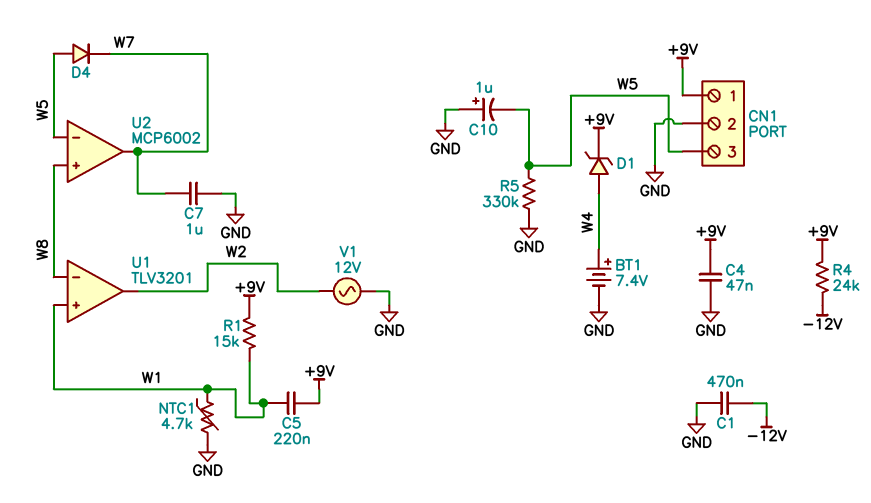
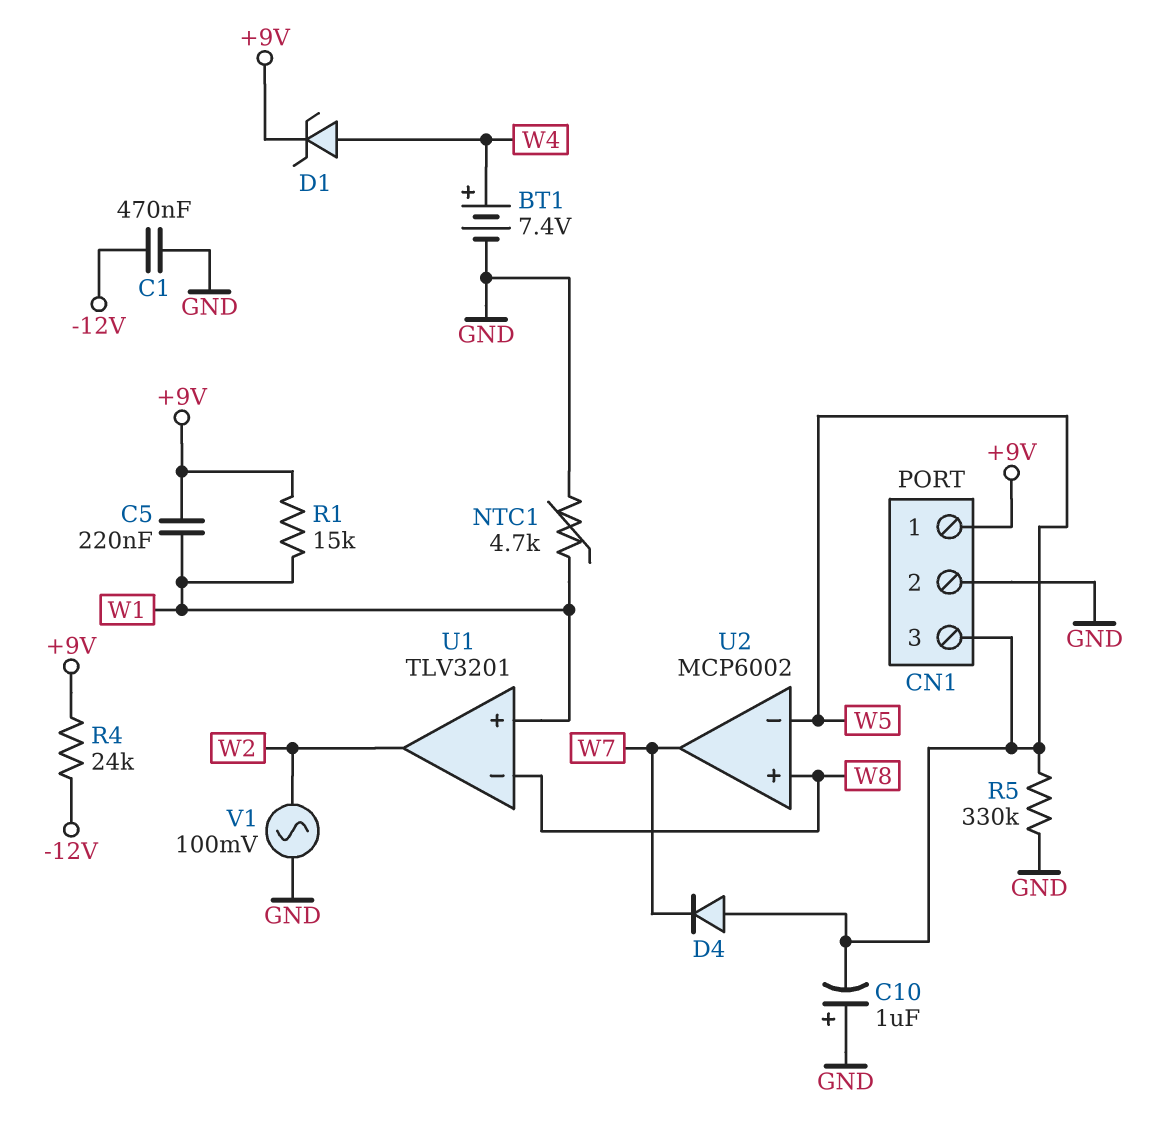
C4: 47nF (+9V, GND) -> none
C7: 1uF (GND, W7) -> none
V1: AC 12V (GND, W2) -> AC 100mV (GND, W2)

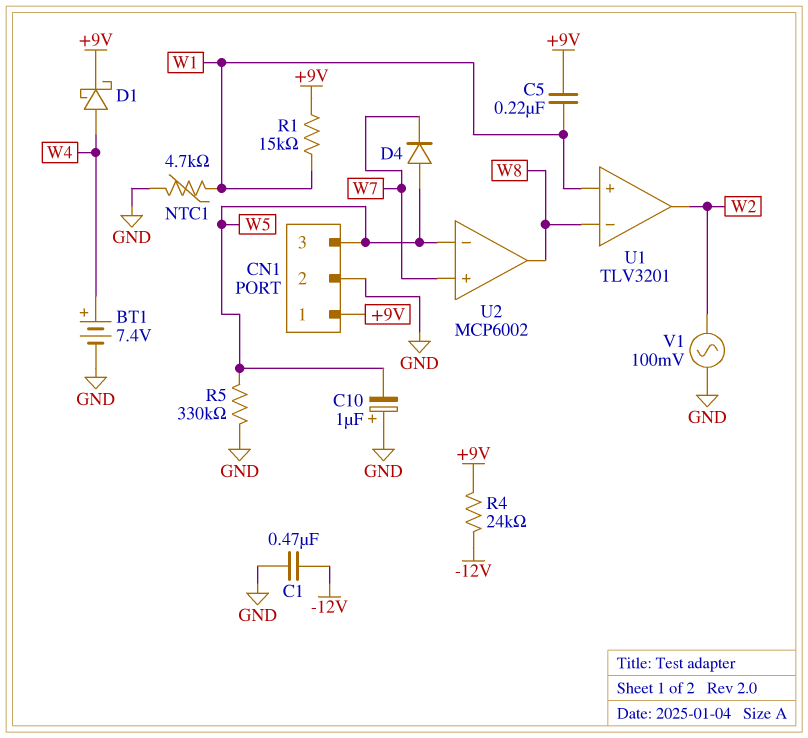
D1: zener (A W4, K +9V) -> schottky (A W4, K +9V)
U2 pin in+: W8 -> W7
U2 pin out: W7 -> W8

